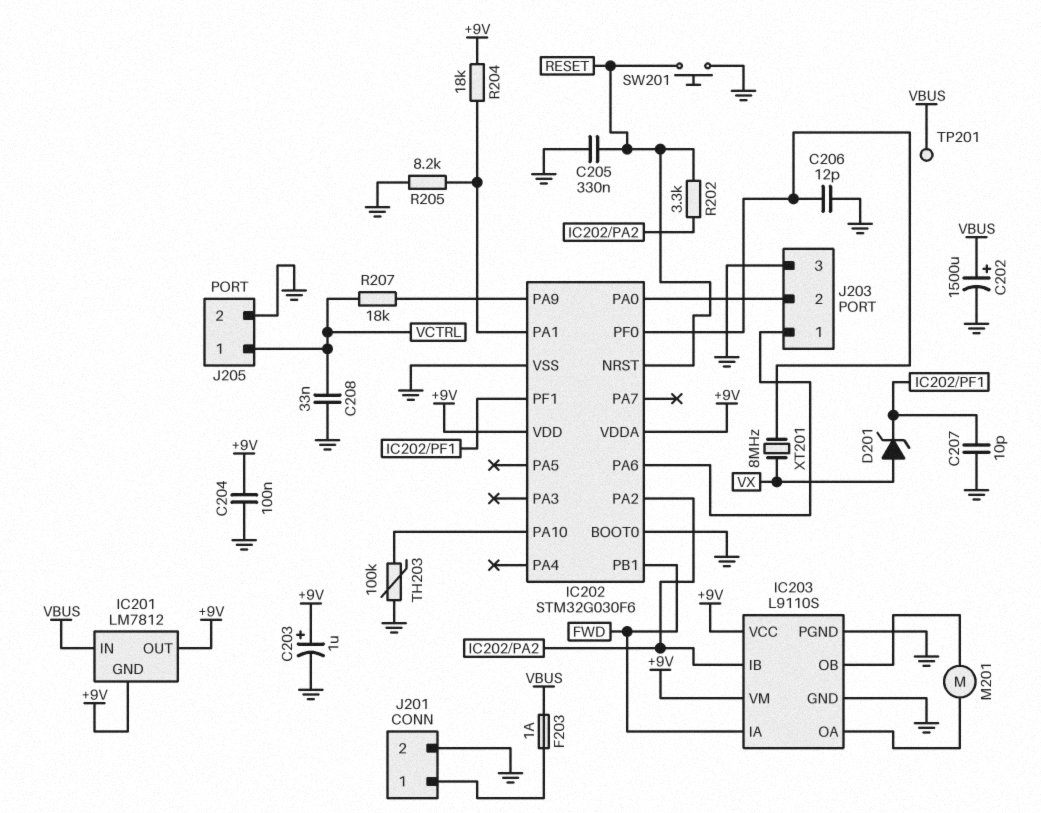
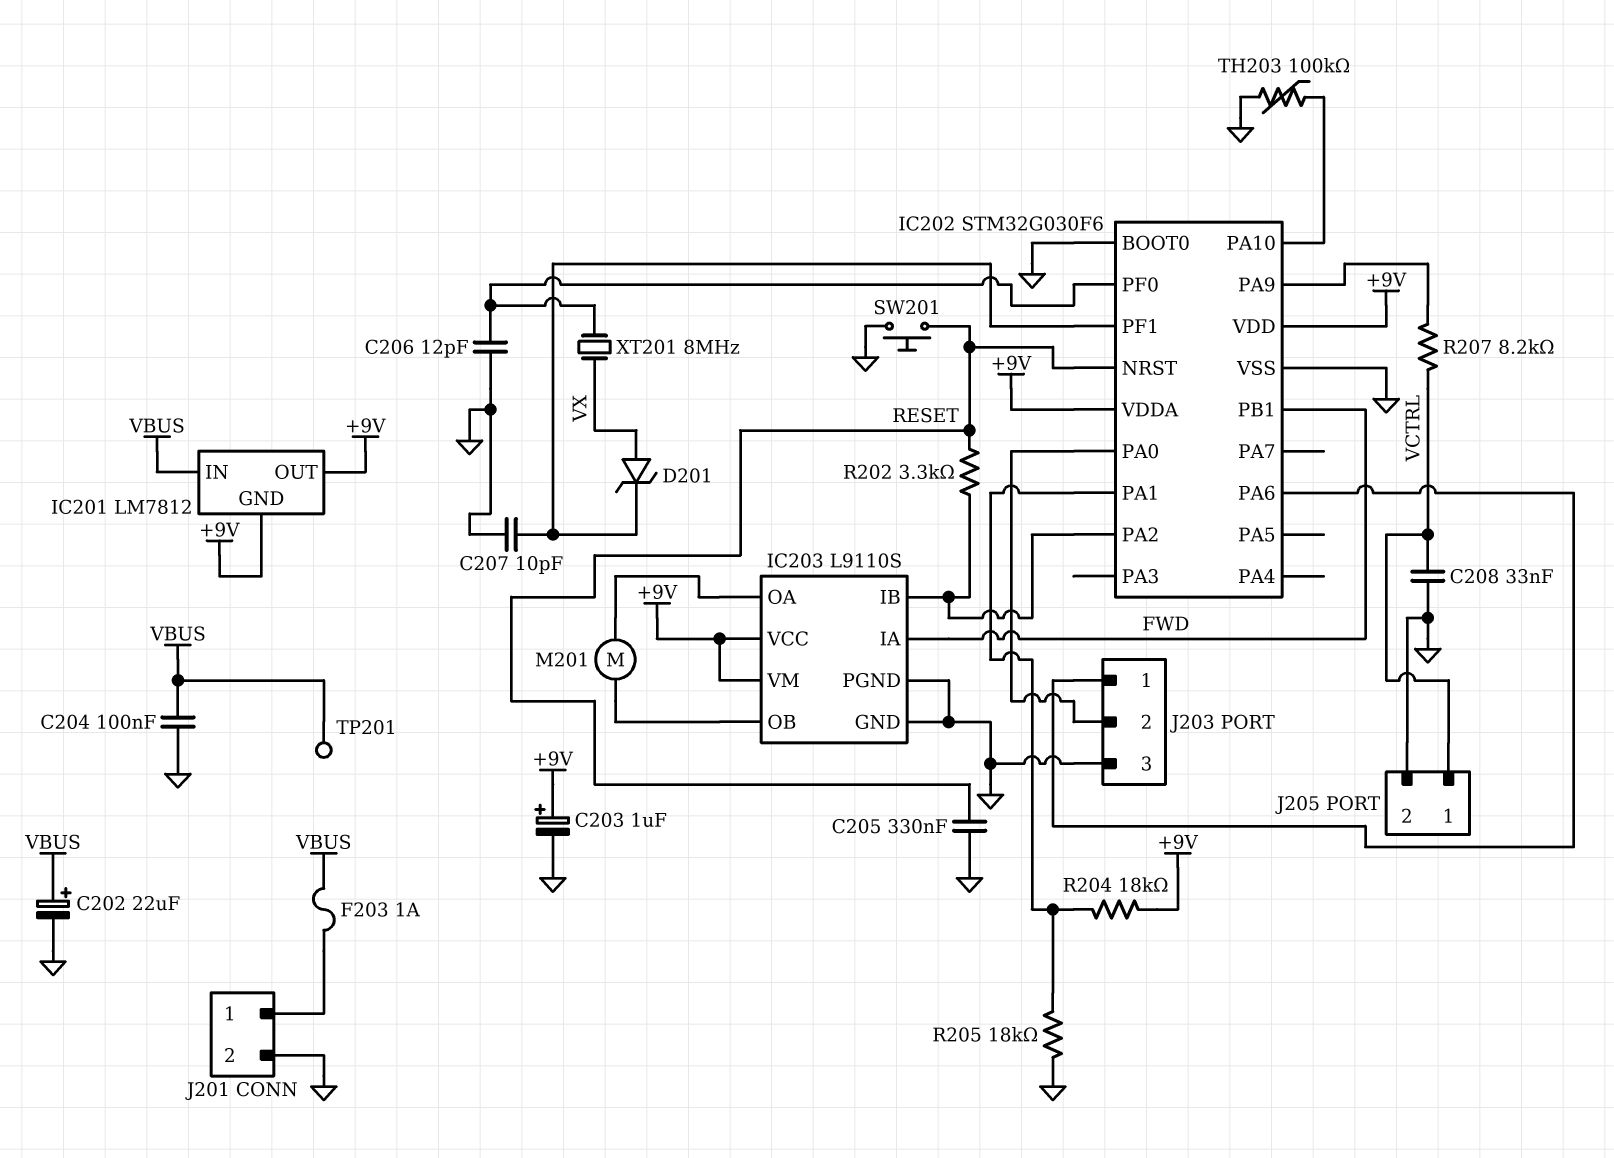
C202: 1500uF (plus VBUS, minus GND) -> 22uF (plus VBUS, minus GND)
C204: 100nF (+9V, GND) -> 100nF (GND, VBUS)
R205: 8.2k (GND, IC202/PA1) -> 18k (GND, IC202/PA1)
R207: 18k (IC202/PA9, VCTRL) -> 8.2k (IC202/PA9, VCTRL)

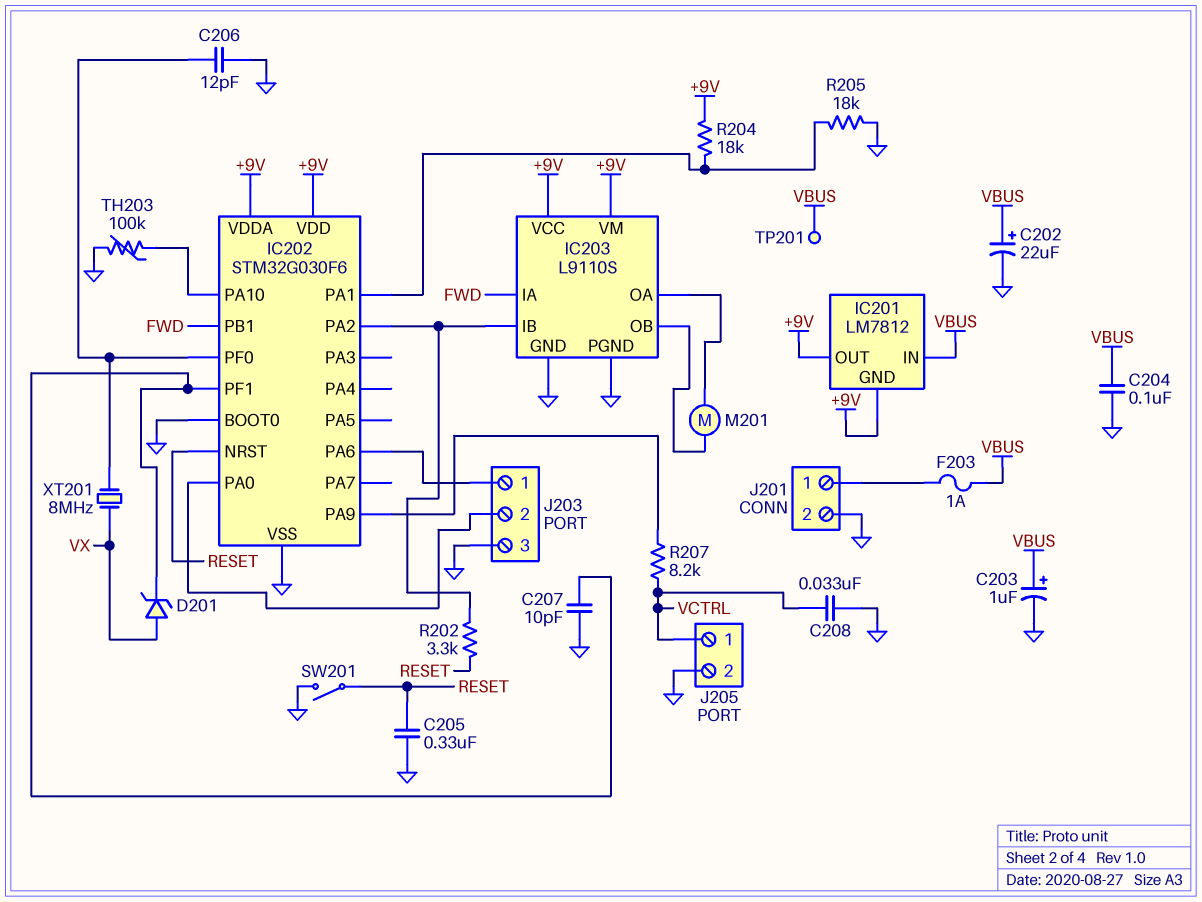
C203: 1uF (plus +9V, minus GND) -> 1uF (plus VBUS, minus GND)
SW201: button (GND, RESET) -> switch (GND, RESET)

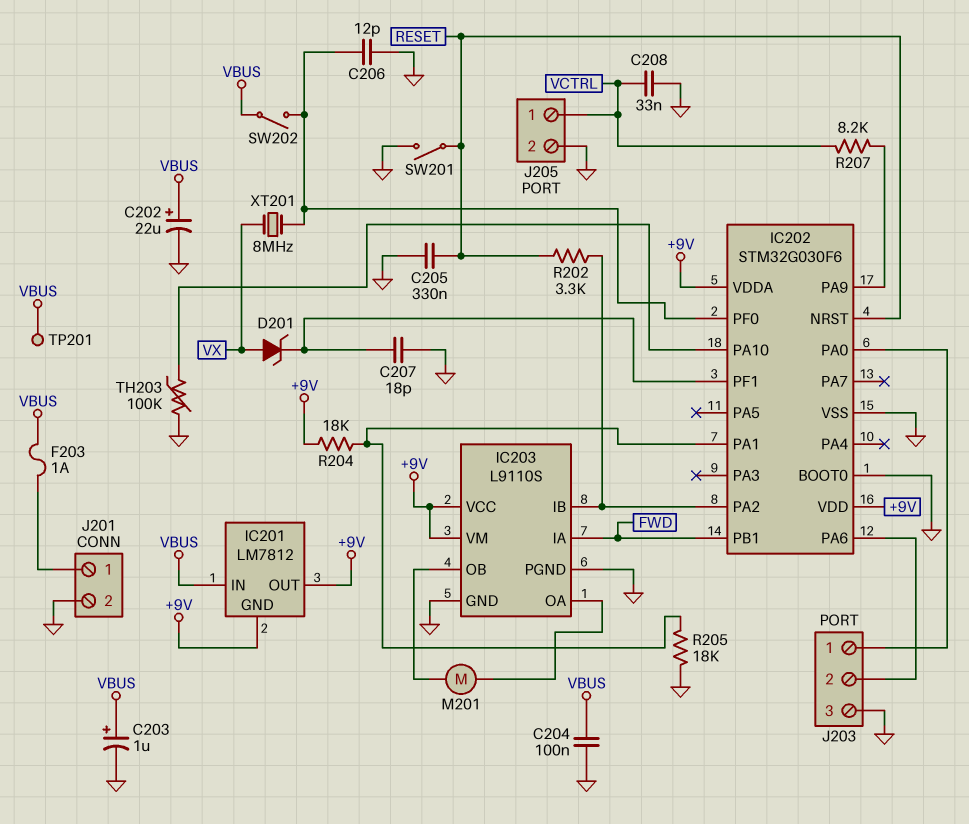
C207: 10pF (GND, IC202/PF1) -> 18pF (GND, IC202/PF1)
J203 pin 1: IC202/PA6 -> IC202/PA0
J203 pin 2: IC202/PA0 -> IC202/PA6
SW202: none -> switch (IC202/PF0, VBUS)

